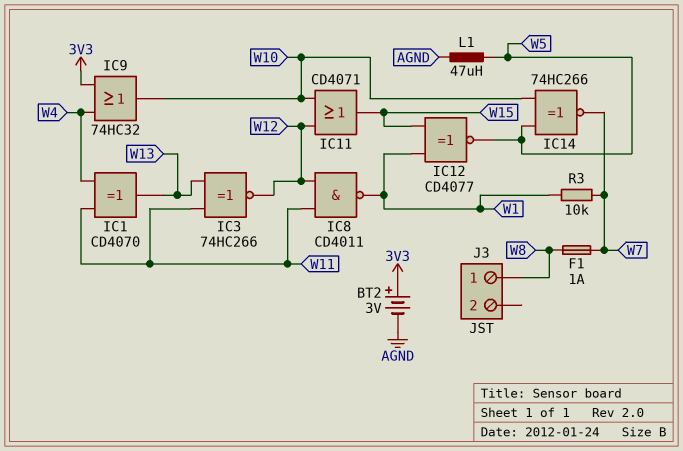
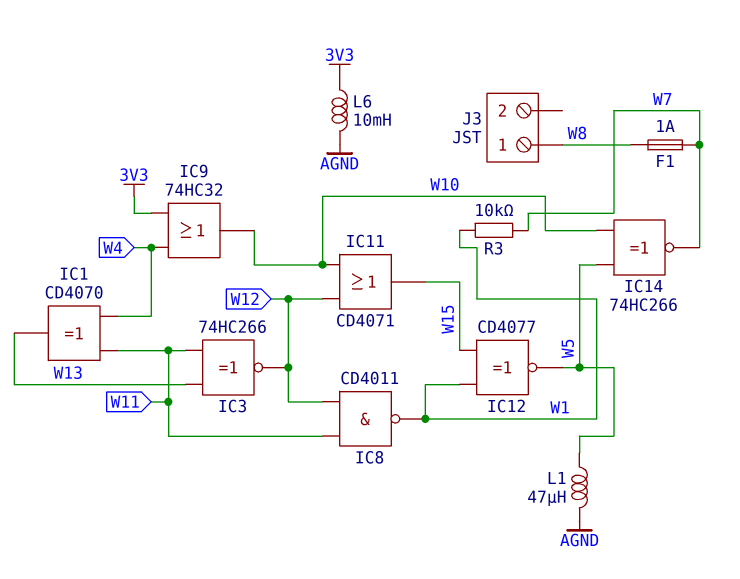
BT2: 3V (plus 3V3, minus AGND) -> none
L6: none -> 10mH (3V3, AGND)

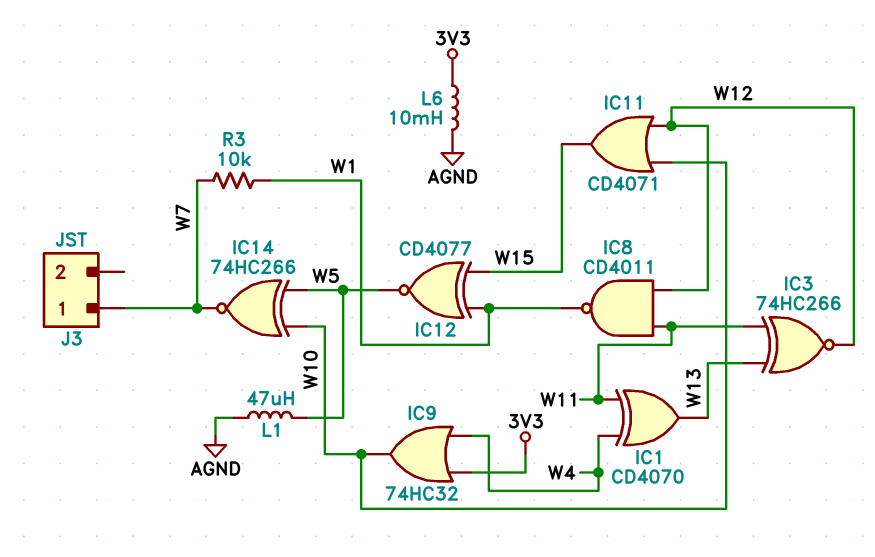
F1: 1A (W7, W8) -> none
J3 pin 1: W8 -> W7

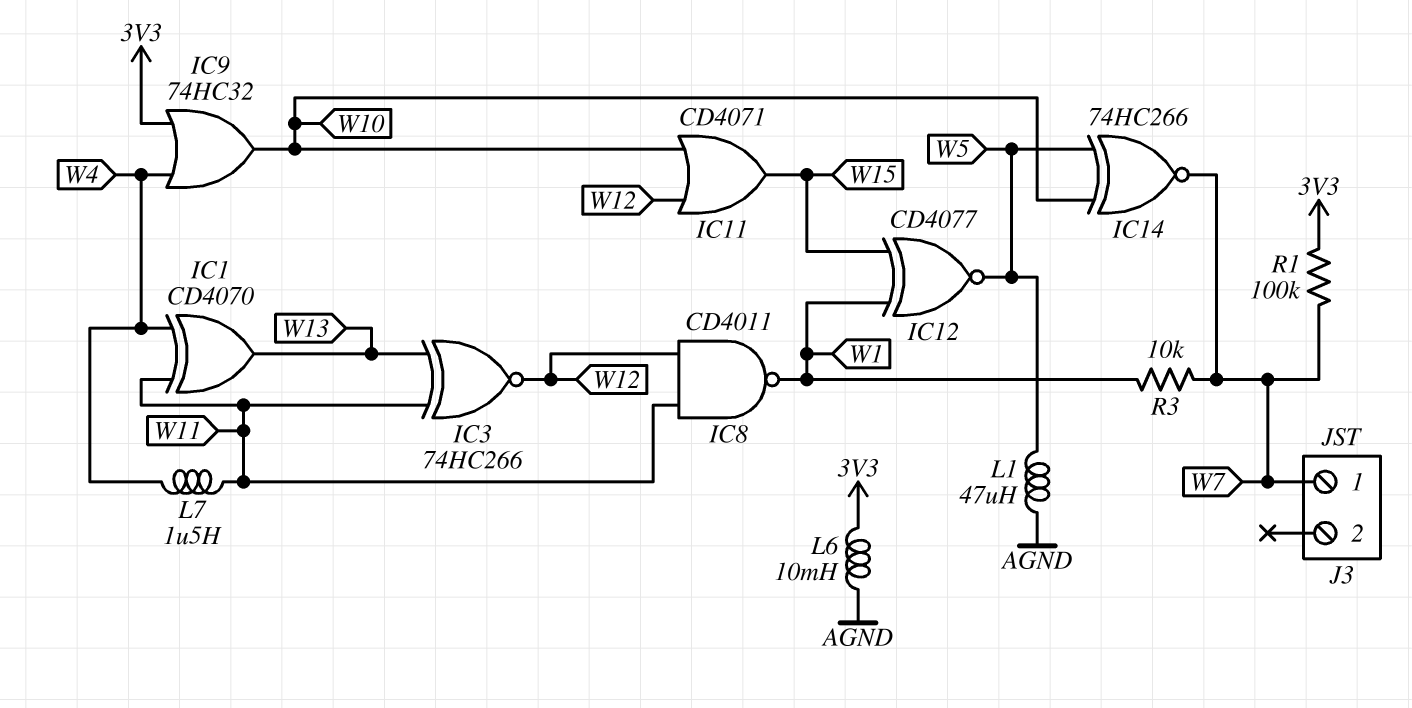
L7: none -> 1.5uH (W4, W11)
R1: none -> 100k (3V3, W7)

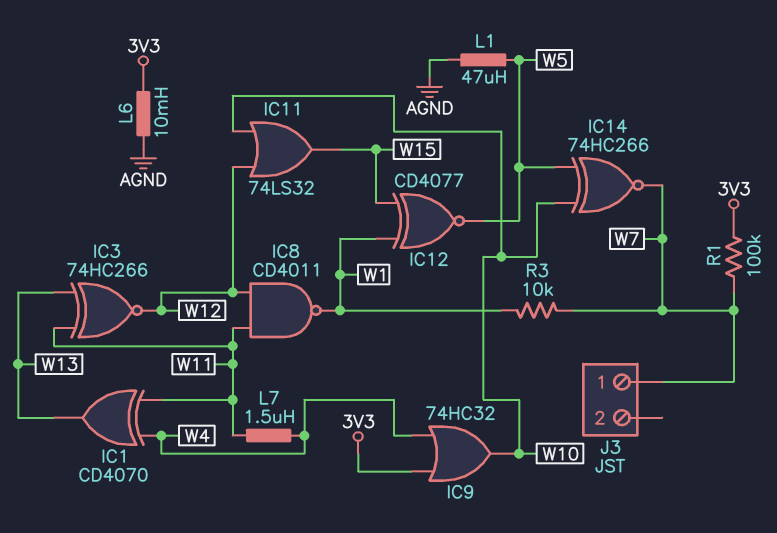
IC11: OR CD4071 (in W10, in W12, out W15) -> OR 74LS32 (in W10, in W12, out W15)

